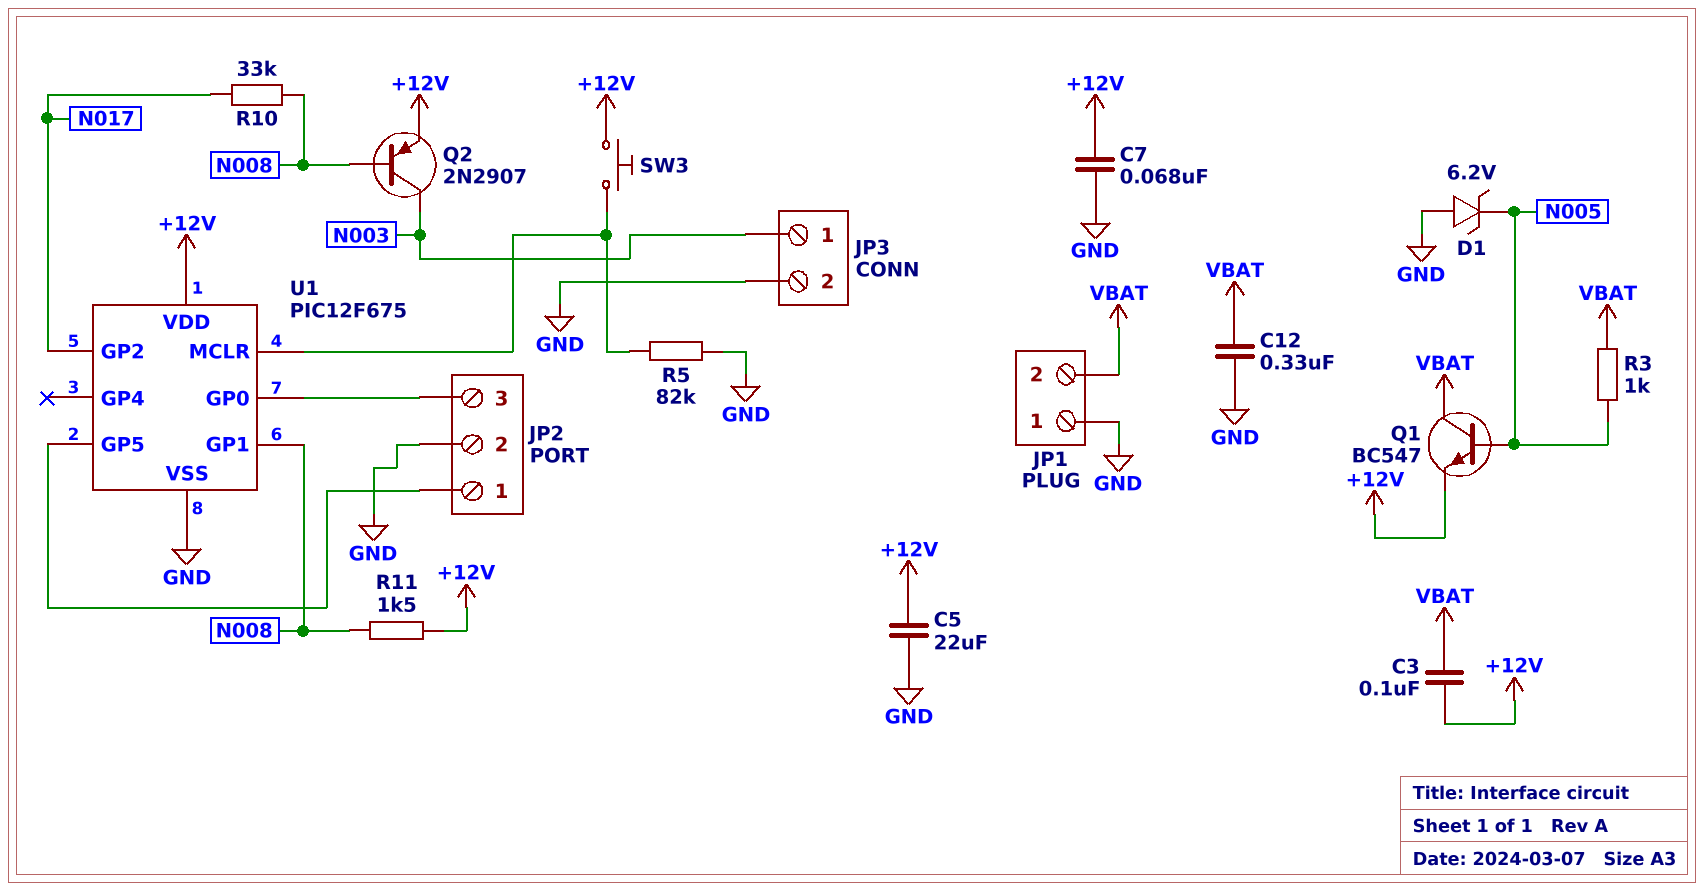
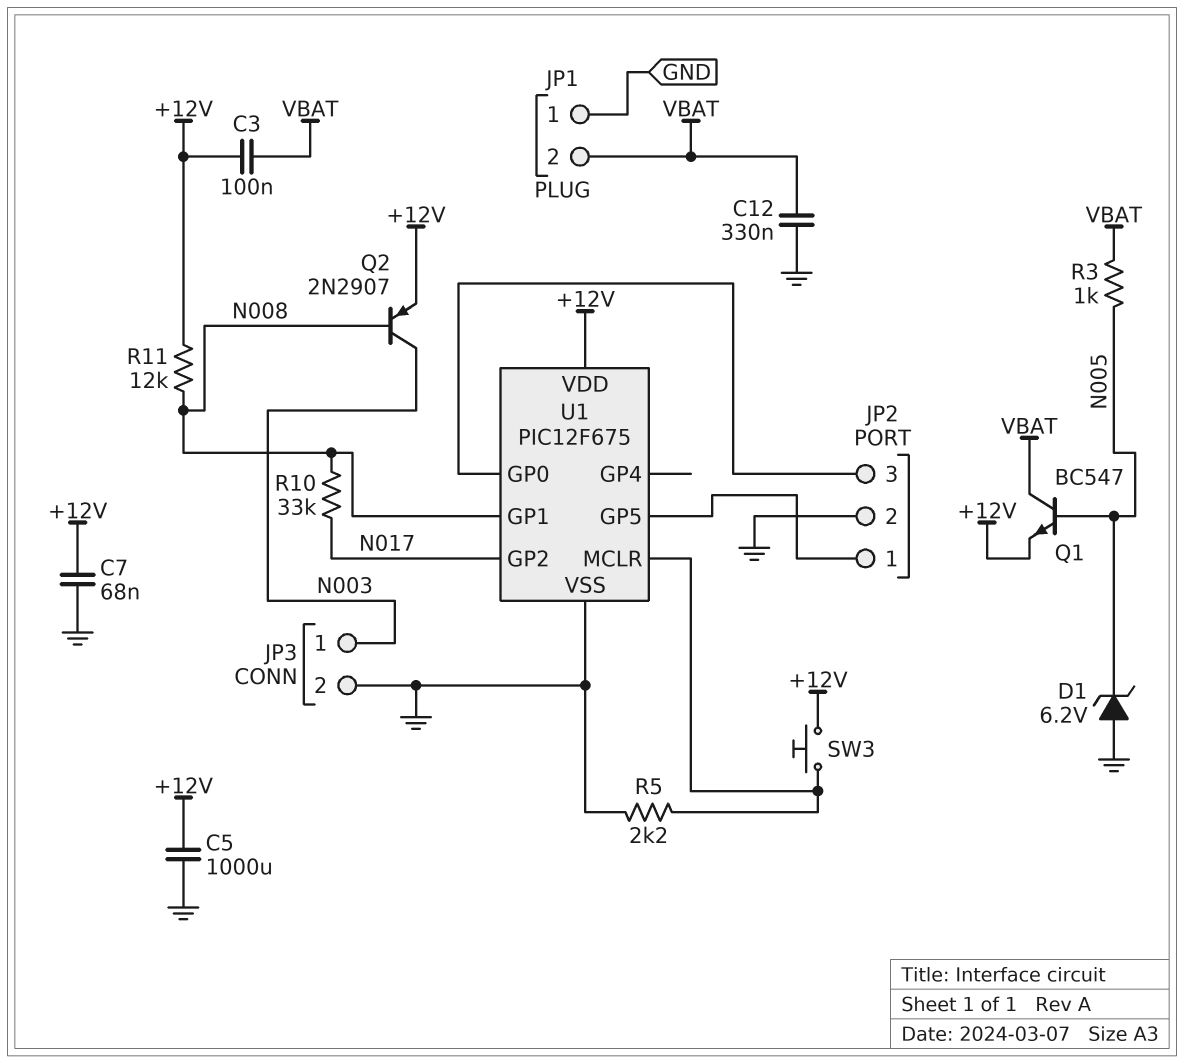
C5: 22uF (+12V, GND) -> 1000uF (+12V, GND)
R5: 82k (GND, U1/MCLR) -> 2.2k (GND, U1/MCLR)
R11: 1.5k (+12V, N008) -> 12k (+12V, N008)

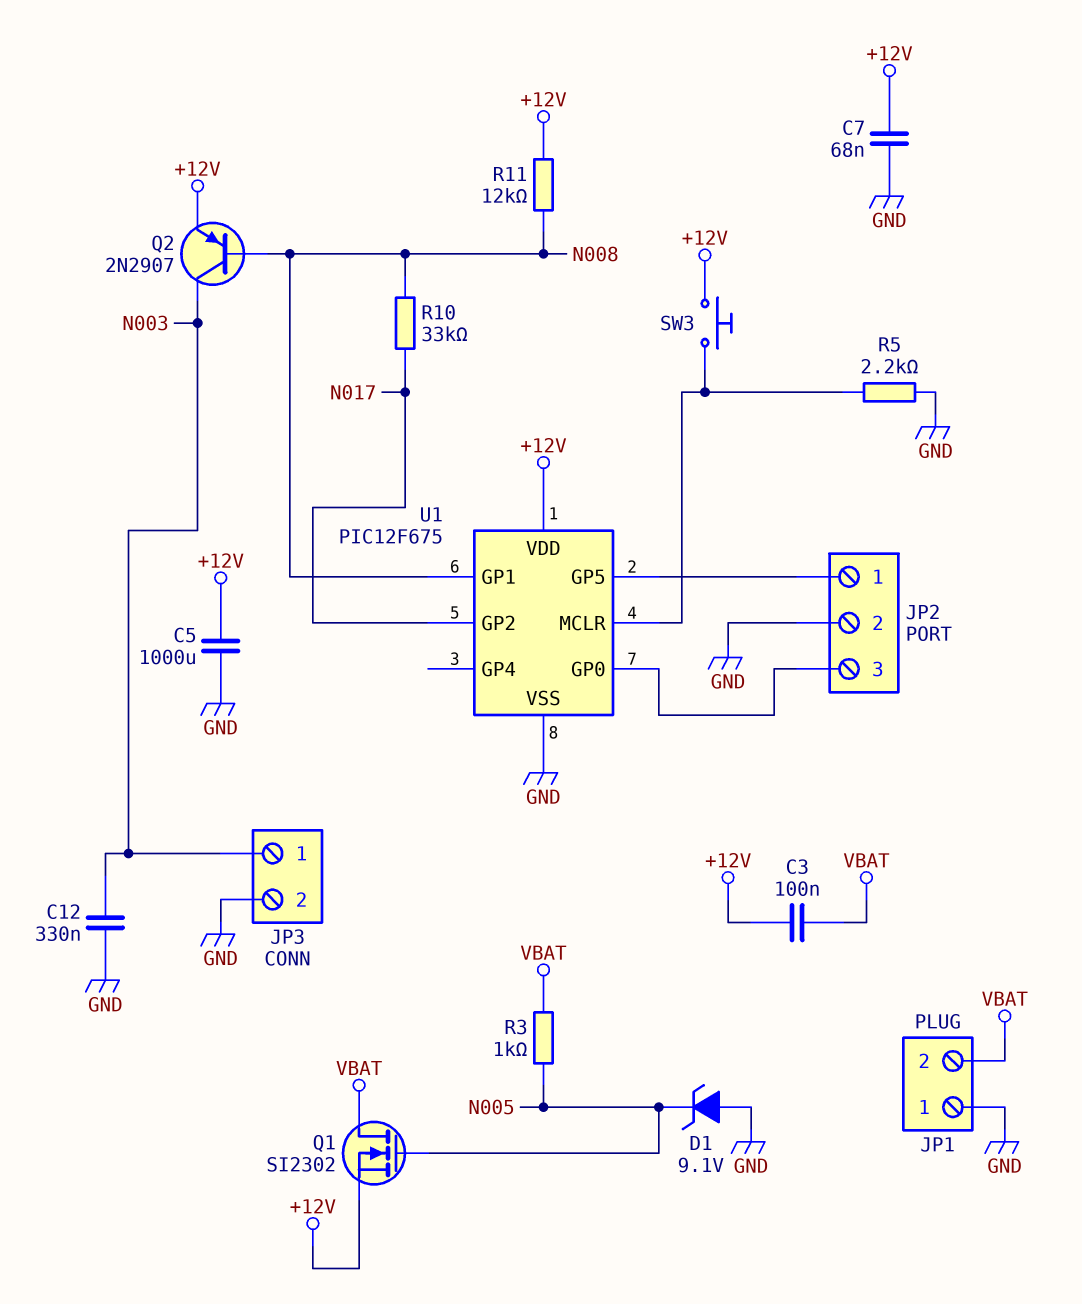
C12: 330nF (GND, VBAT) -> 330nF (GND, N003)
D1: zener 6.2V (A GND, K N005) -> zener 9.1V (A GND, K N005)
Q1: NPN BC547 (B N005, C VBAT, E +12V) -> NMOS SI2302 (G N005, D VBAT, S +12V)

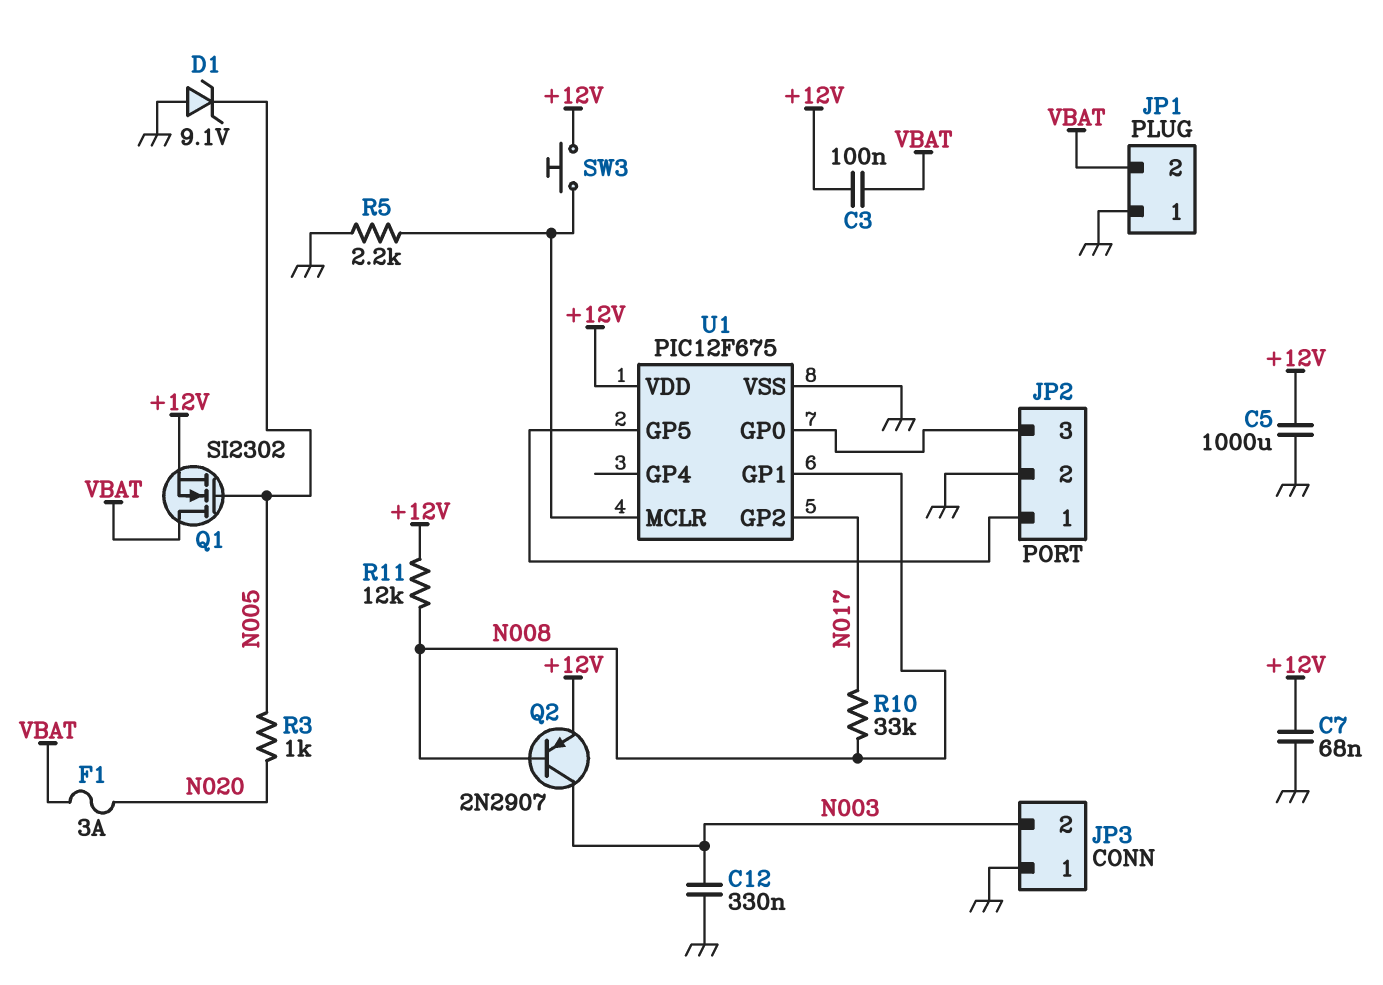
F1: none -> 3A (N020, VBAT)
JP3 pin 1: N003 -> GND
JP3 pin 2: GND -> N003
R3: 1k (N005, VBAT) -> 1k (N005, N020)

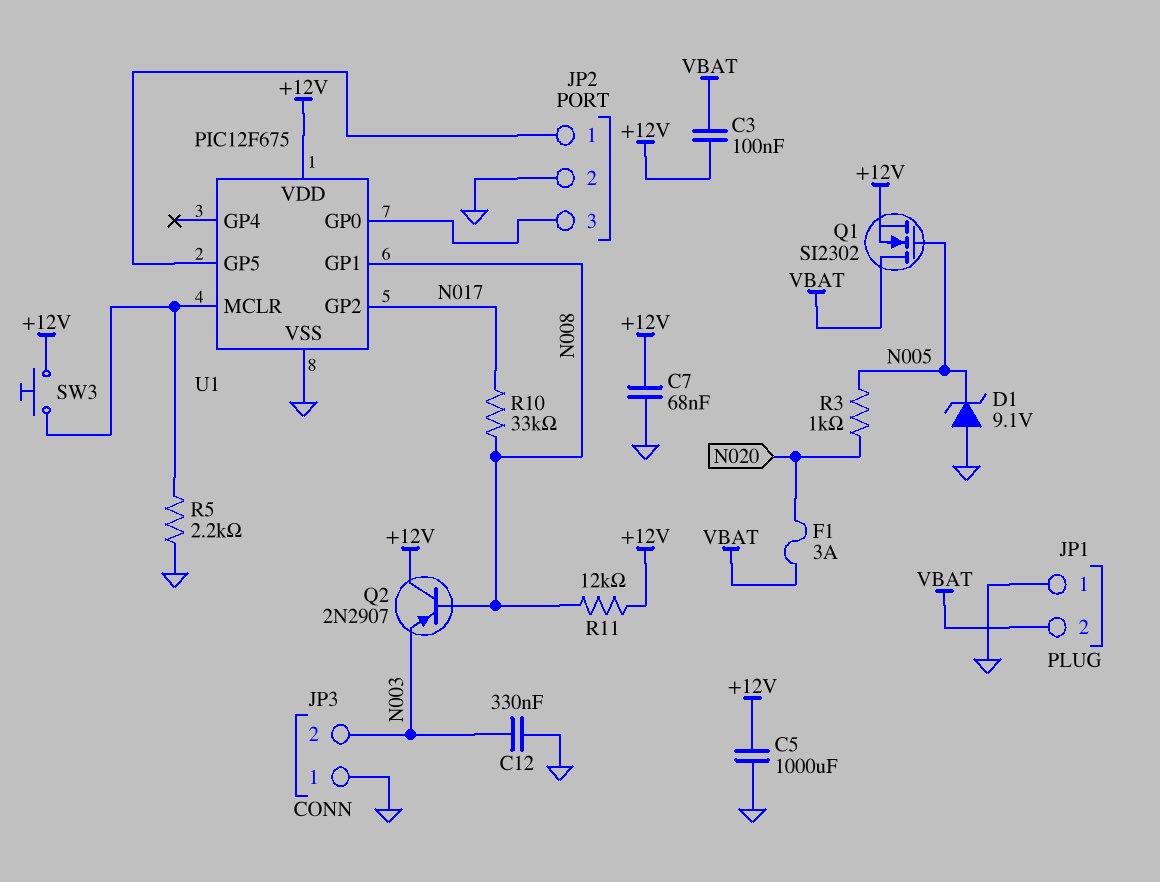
Q2: PNP 2N2907 (B N008, C N003, E +12V) -> PNP 2N2907 (B N008, C +12V, E N003)

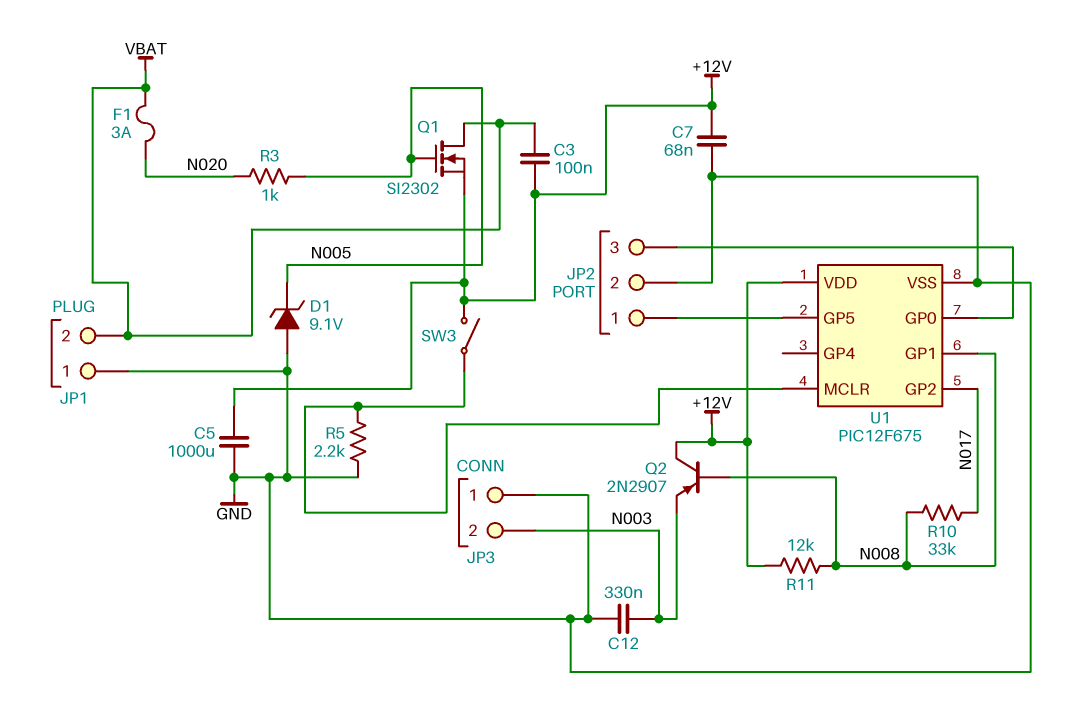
SW3: button (+12V, U1/MCLR) -> switch (+12V, U1/MCLR)

